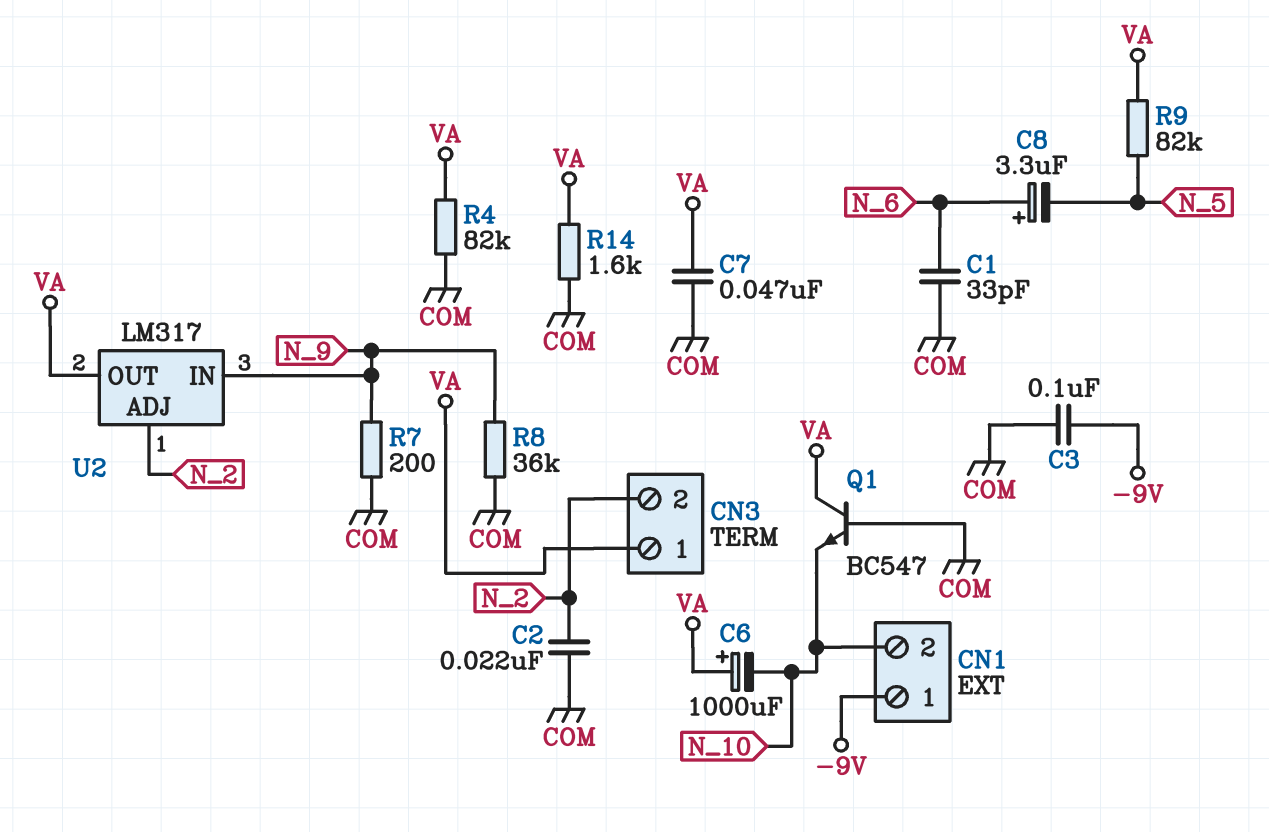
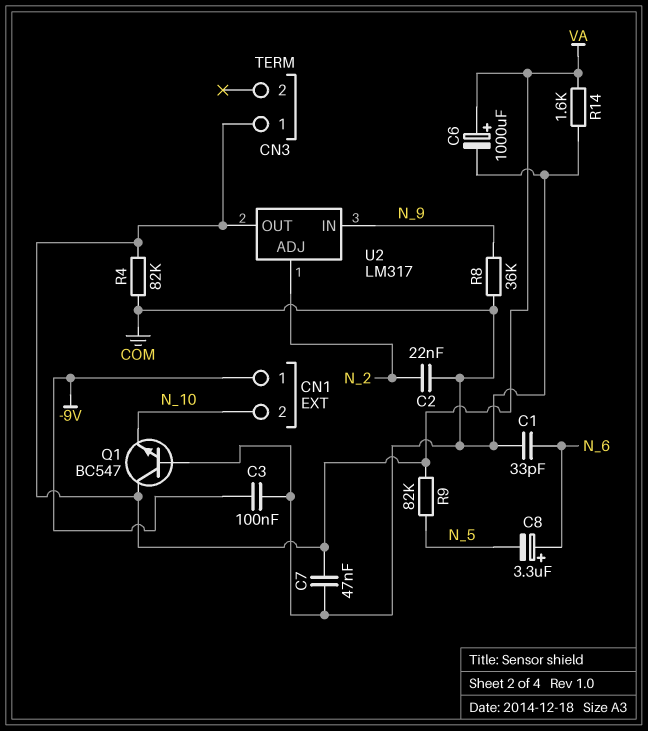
C6: 1000uF (plus VA, minus N_10) -> 1000uF (plus VA, minus COM)
CN3 pin 2: N_2 -> none
R7: 200 (COM, N_9) -> none

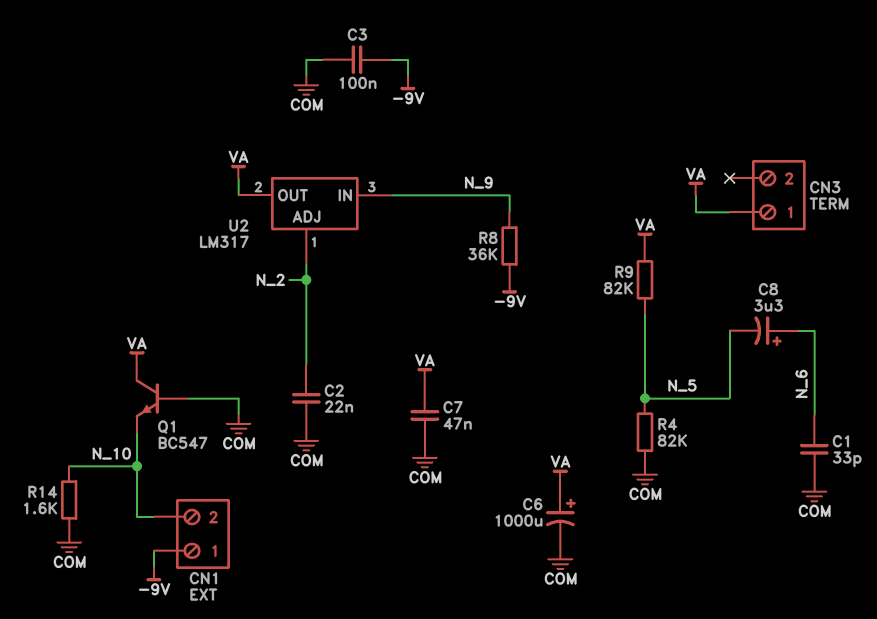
R4: 82k (COM, VA) -> 82k (COM, N_5)
R8: 36k (COM, N_9) -> 36k (-9V, N_9)
R14: 1.6k (COM, VA) -> 1.6k (COM, N_10)

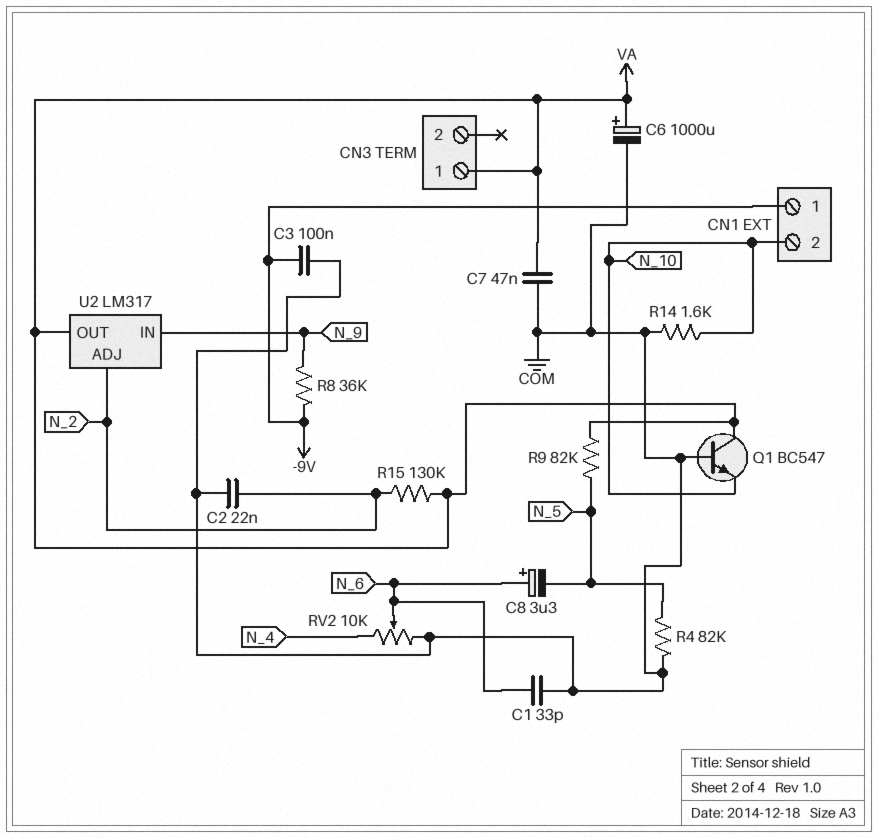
R15: none -> 130k (N_2, VA)
RV2: none -> 10k (COM, N_4, wiper N_6)

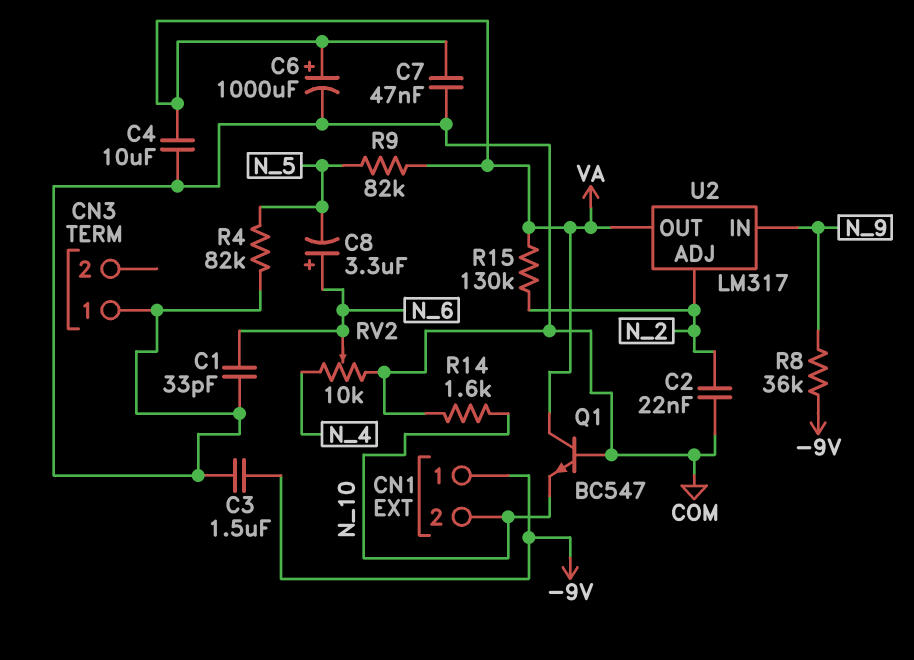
C3: 100nF (-9V, COM) -> 1.5uF (-9V, COM)
C4: none -> 10uF (COM, VA)
CN3 pin 1: VA -> COM

